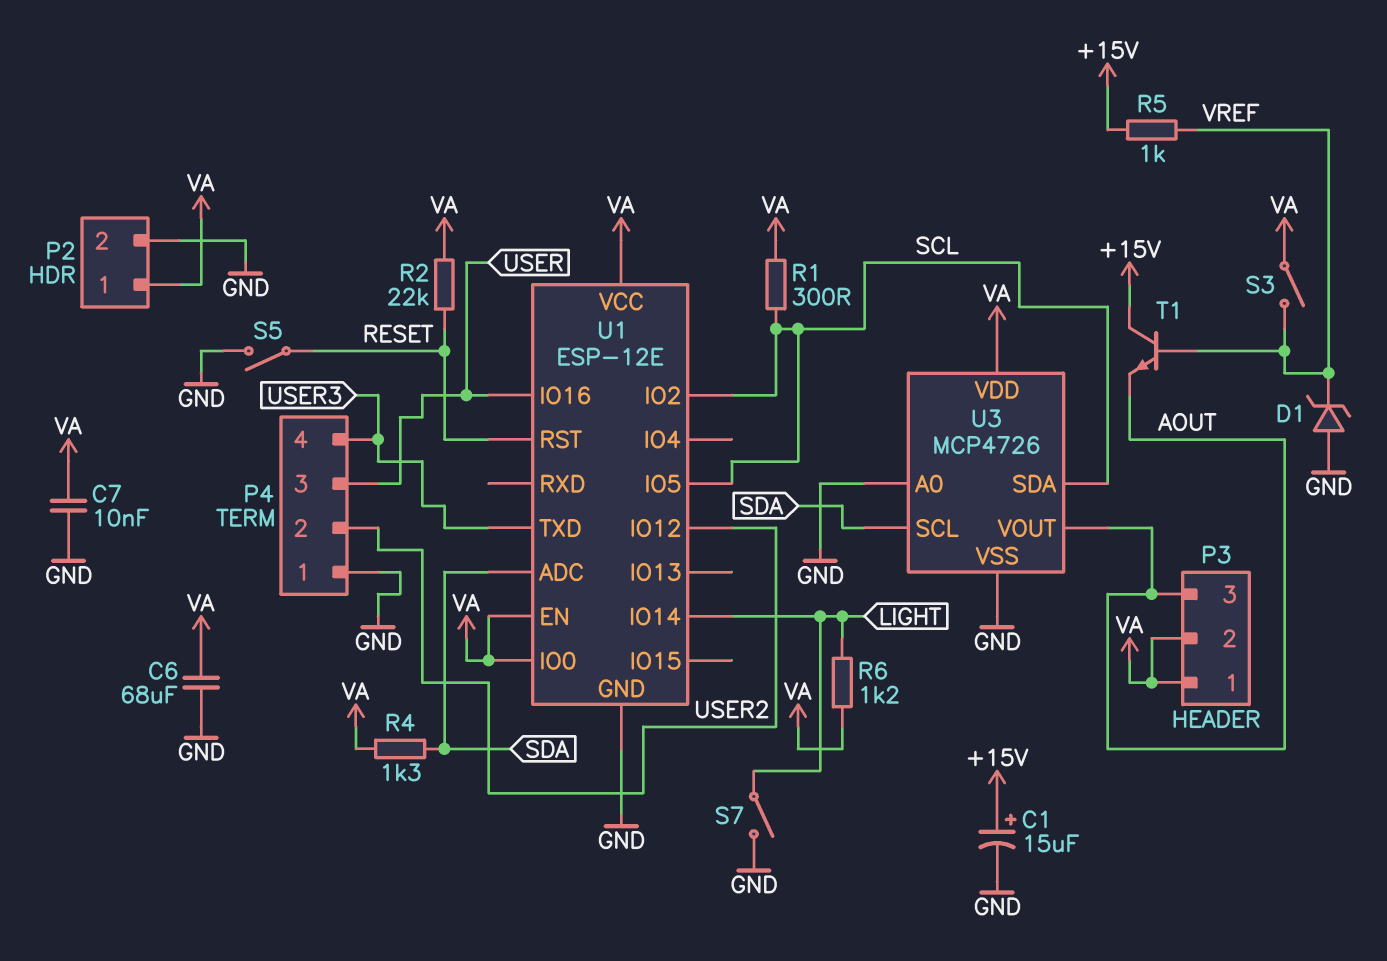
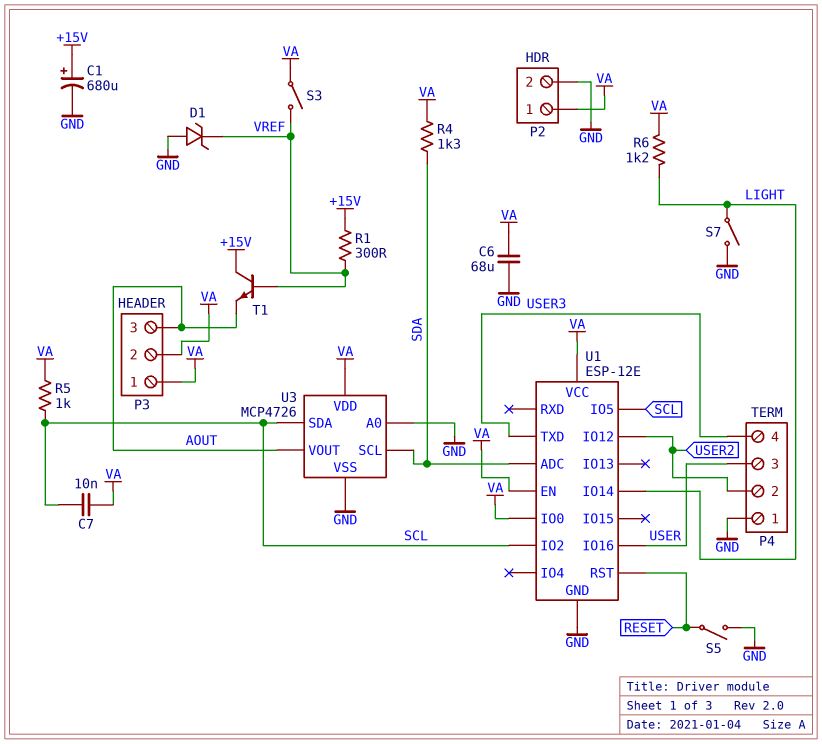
C1: 15uF (plus +15V, minus GND) -> 680uF (plus +15V, minus GND)
C7: 10nF (GND, VA) -> 10nF (SCL, VA)
R1: 300 (SCL, VA) -> 300 (+15V, VREF)
R2: 22k (RESET, VA) -> none
R5: 1k (+15V, VREF) -> 1k (SCL, VA)

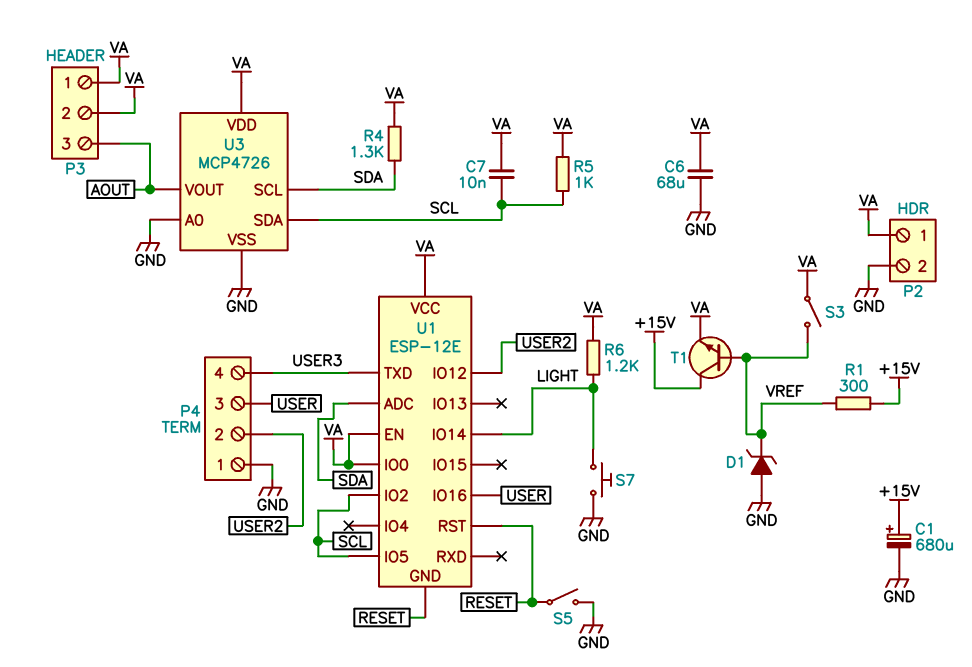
S7: switch (GND, LIGHT) -> button (GND, LIGHT)
T1: NPN (B VREF, C +15V, E AOUT) -> NPN (B VREF, C +15V, E VA)
U1 pin GND: GND -> RESET

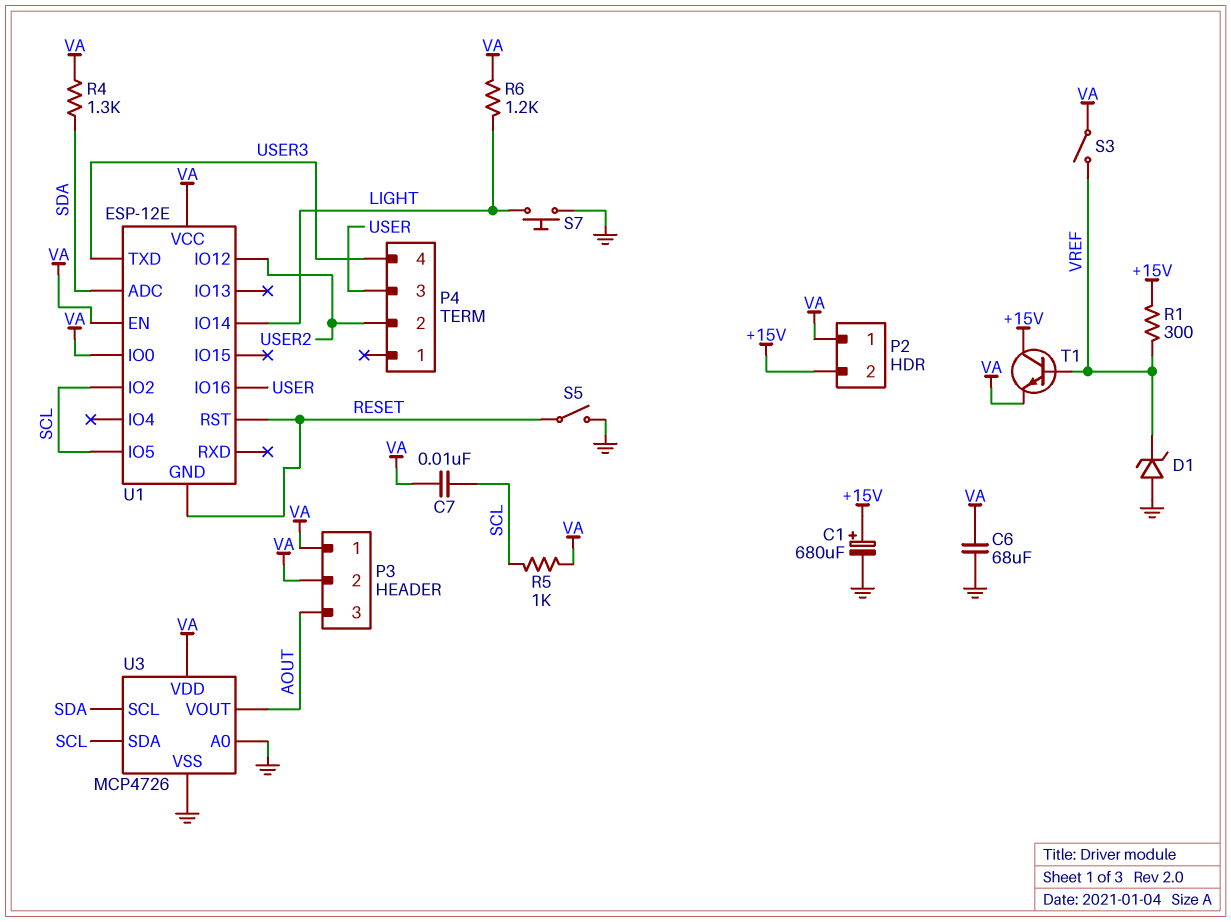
P2 pin 2: GND -> +15V
P4 pin 1: GND -> none

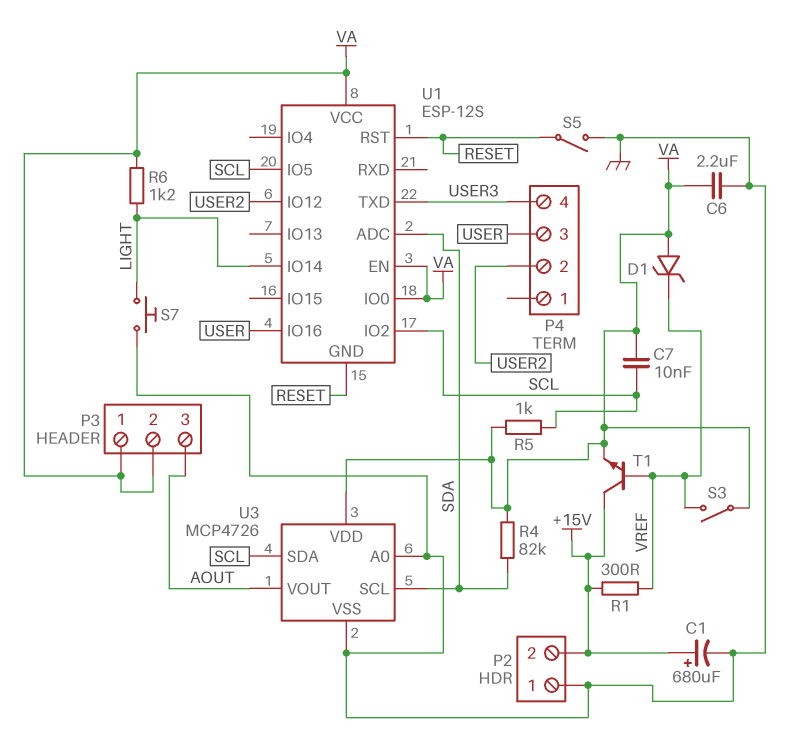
C6: 68uF (GND, VA) -> 2.2uF (GND, VA)
D1: zener (A GND, K VREF) -> zener (A VA, K VREF)
P2 pin 1: VA -> GND
R4: 1.3k (SDA, VA) -> 82k (SDA, VA)
U1: ESP-12E -> ESP-12S

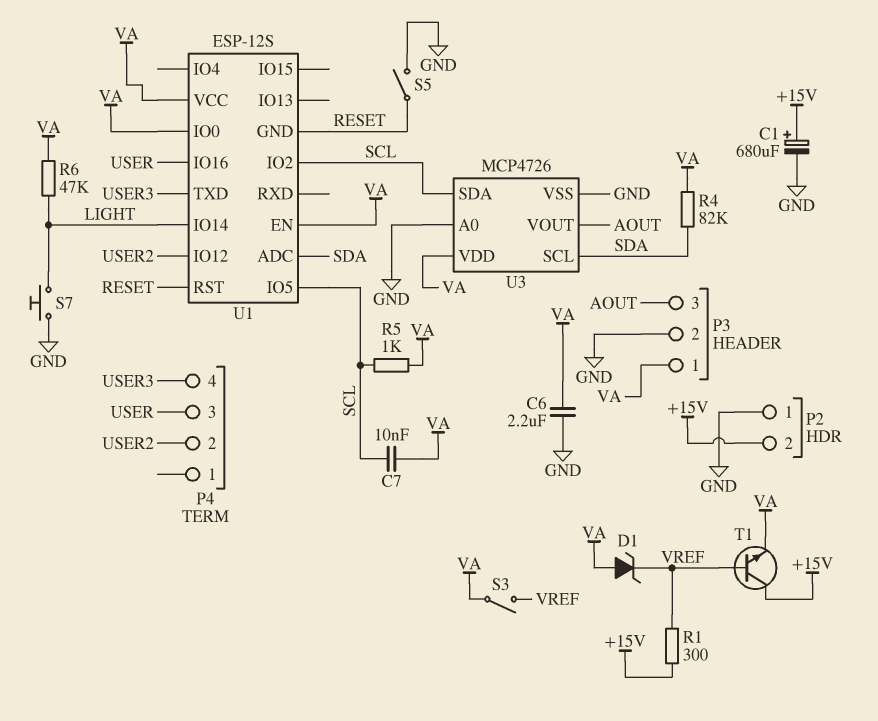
P3 pin 2: VA -> GND
R6: 1.2k (LIGHT, VA) -> 47k (LIGHT, VA)

